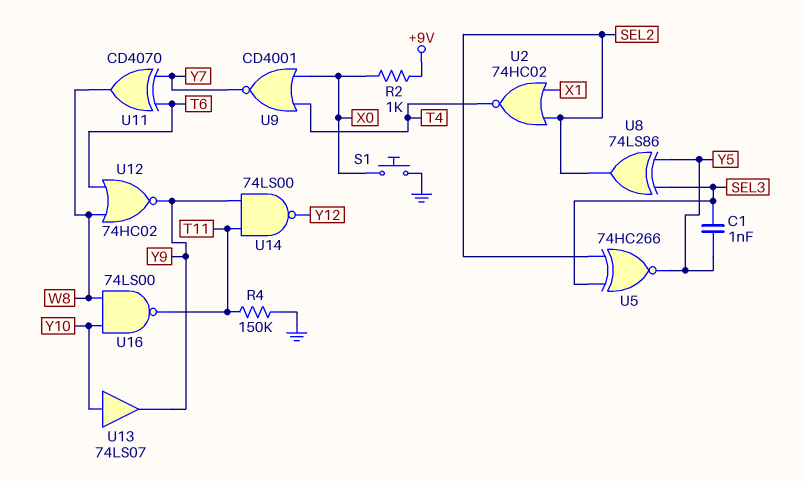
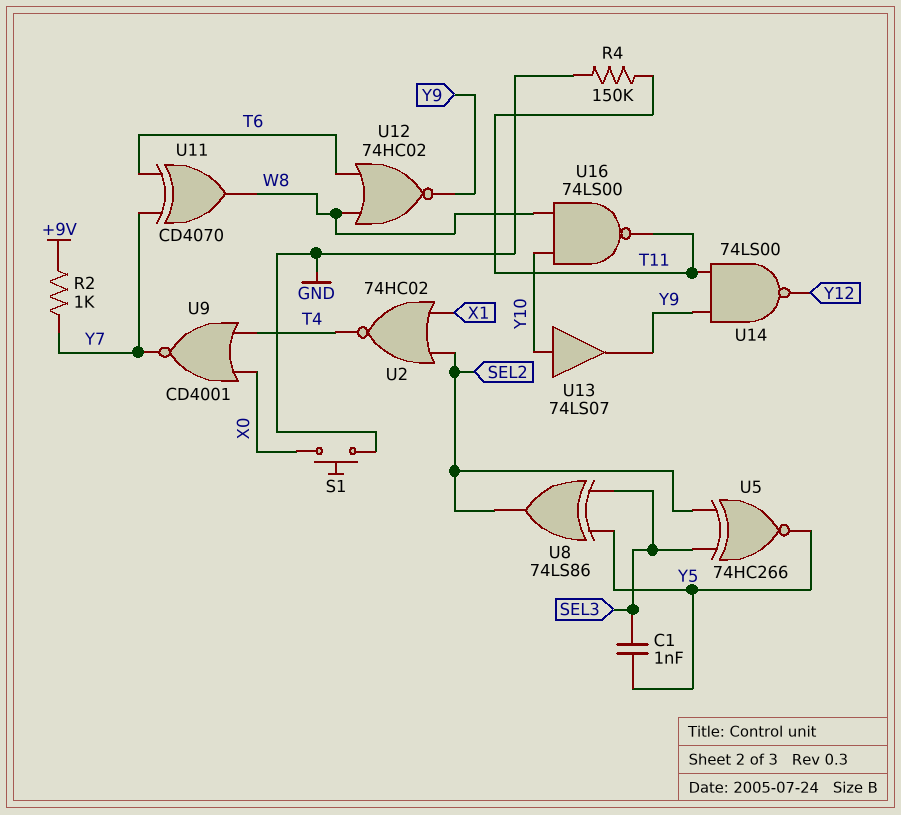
R2: 1k (+9V, X0) -> 1k (+9V, Y7)

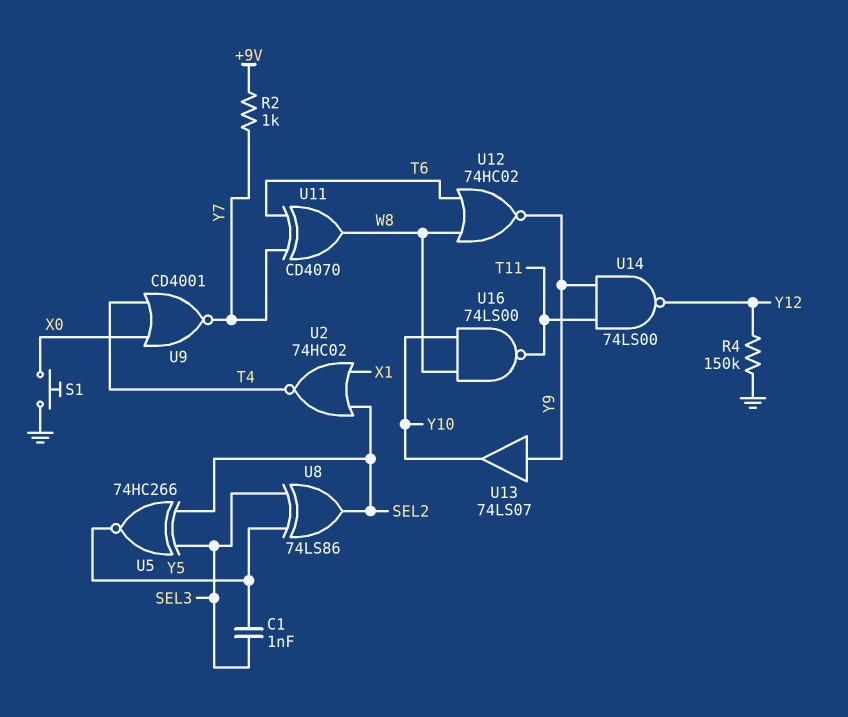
R4: 150k (GND, T11) -> 150k (GND, Y12)
U13: buffer 74LS07 (in Y10, out Y9) -> buffer 74LS07 (in Y9, out Y10)

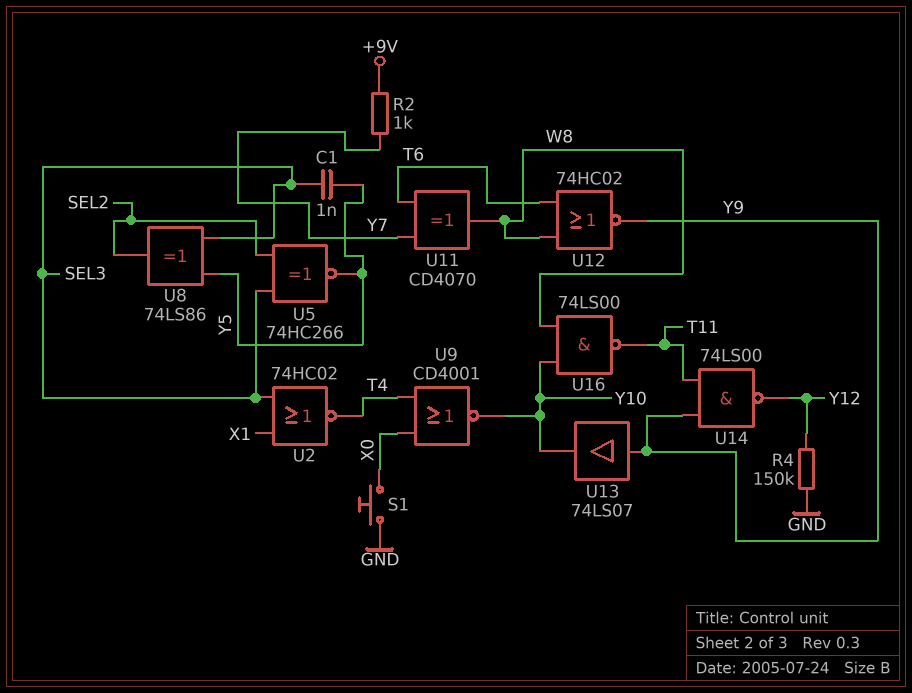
U2: NOR 74HC02 (in SEL2, in X1, out T4) -> NOR 74HC02 (in SEL3, in X1, out T4)
U9: NOR CD4001 (in T4, in X0, out Y7) -> NOR CD4001 (in T4, in X0, out Y10)

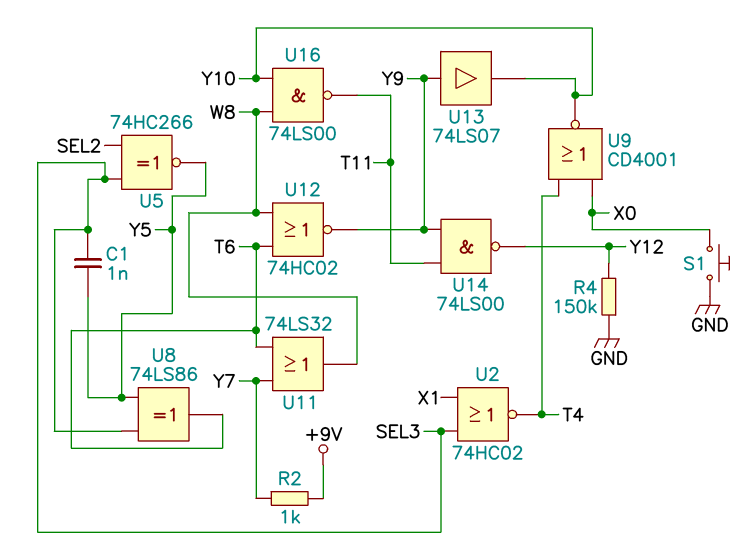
U8: XOR 74LS86 (in SEL3, in Y5, out SEL2) -> XOR 74LS86 (in SEL3, in Y5, out T6)
U11: XOR CD4070 (in T6, in Y7, out W8) -> OR 74LS32 (in T6, in Y7, out W8)

